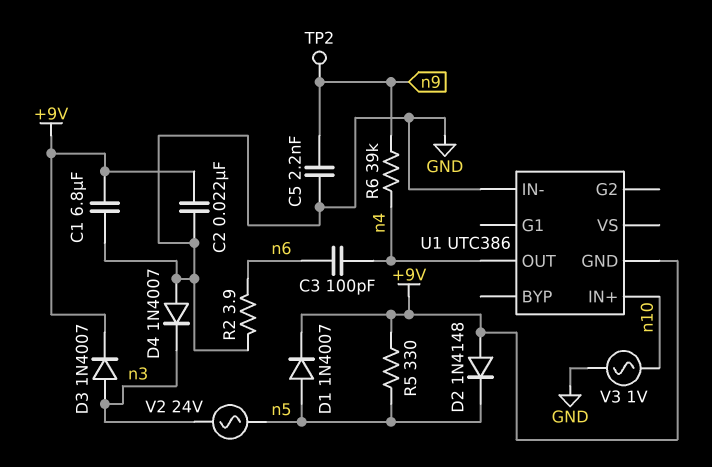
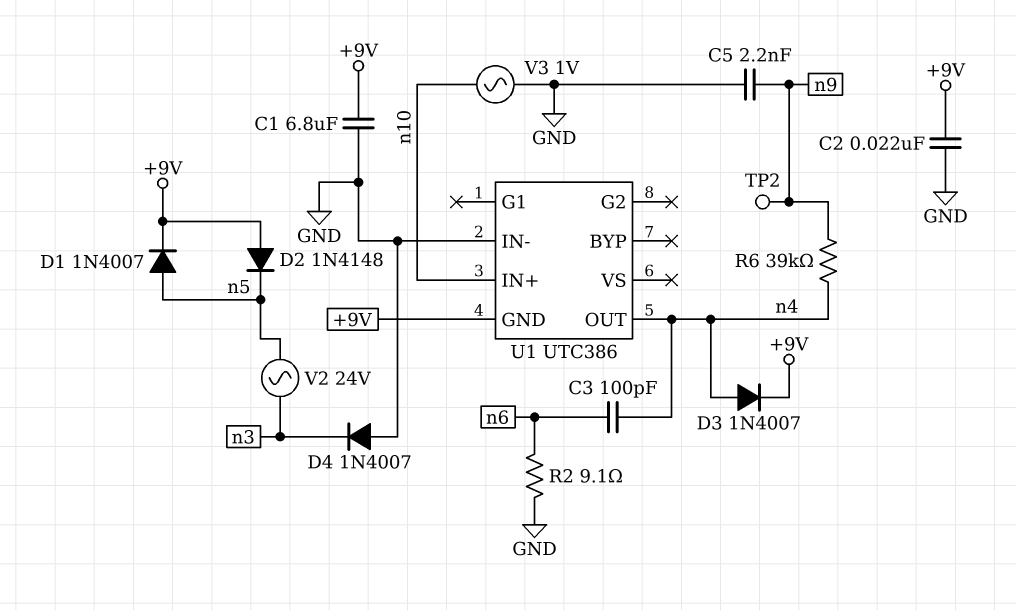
D3: diode 1N4007 (A n3, K +9V) -> diode 1N4007 (A n4, K +9V)
R2: 3.9 (GND, n6) -> 9.1 (GND, n6)
R5: 330 (+9V, n5) -> none

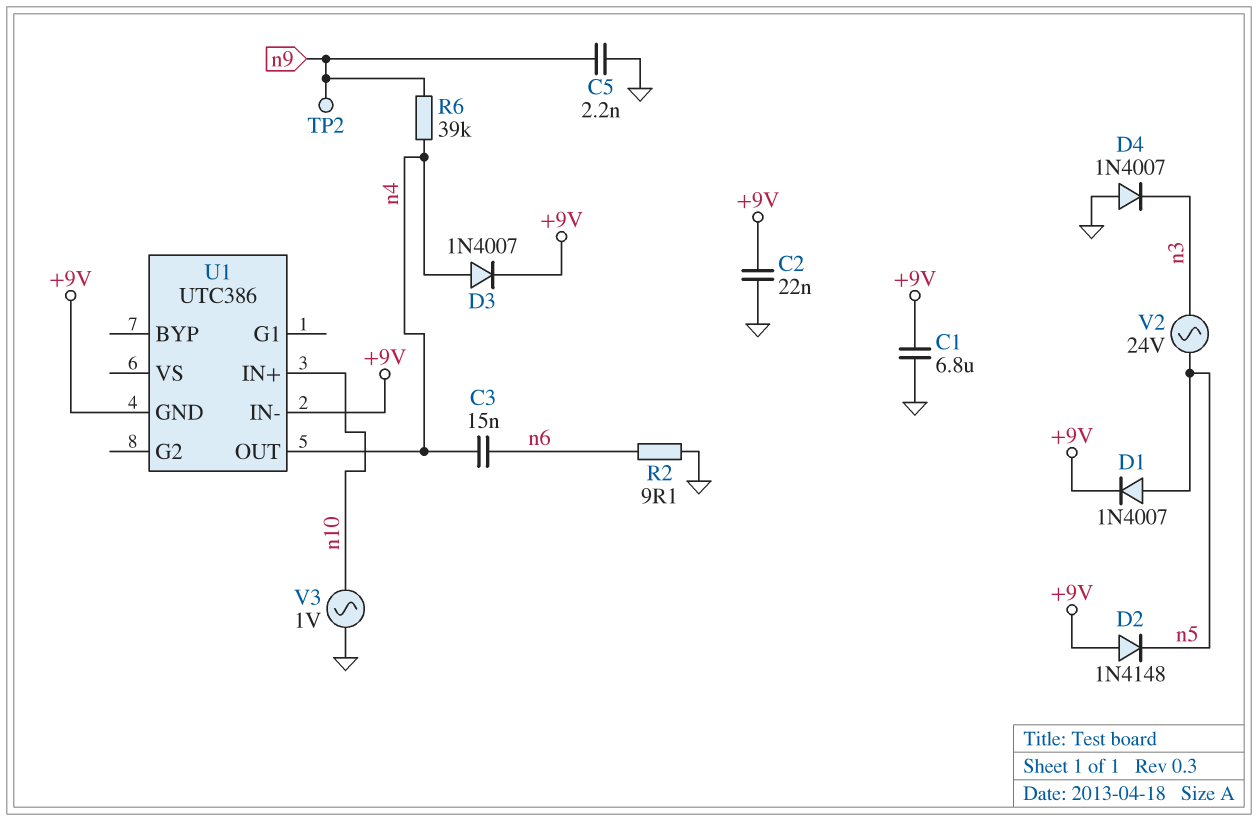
C3: 100pF (n4, n6) -> 15nF (n4, n6)
U1 pin IN-: GND -> +9V

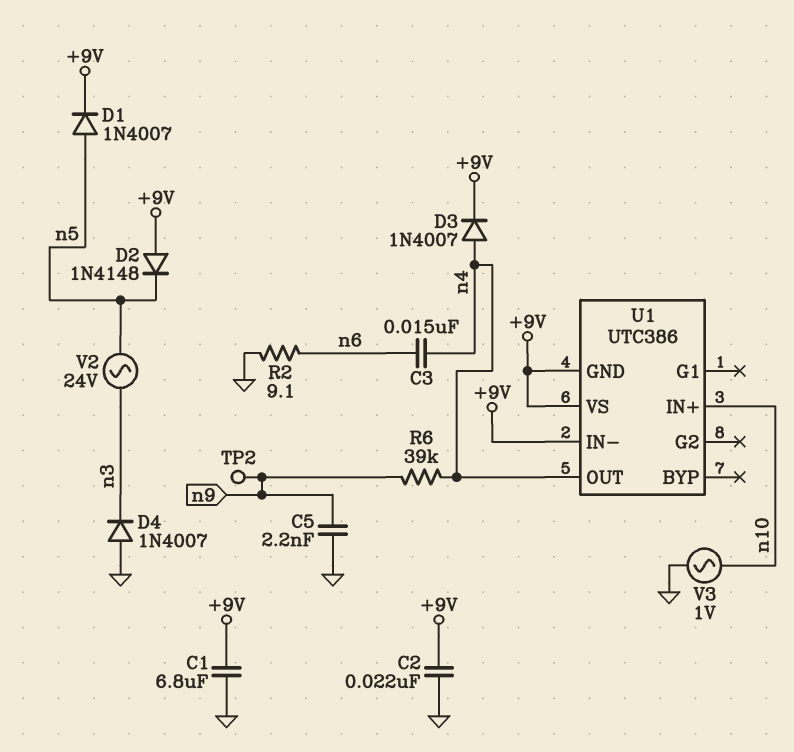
U1 pin VS: none -> +9V

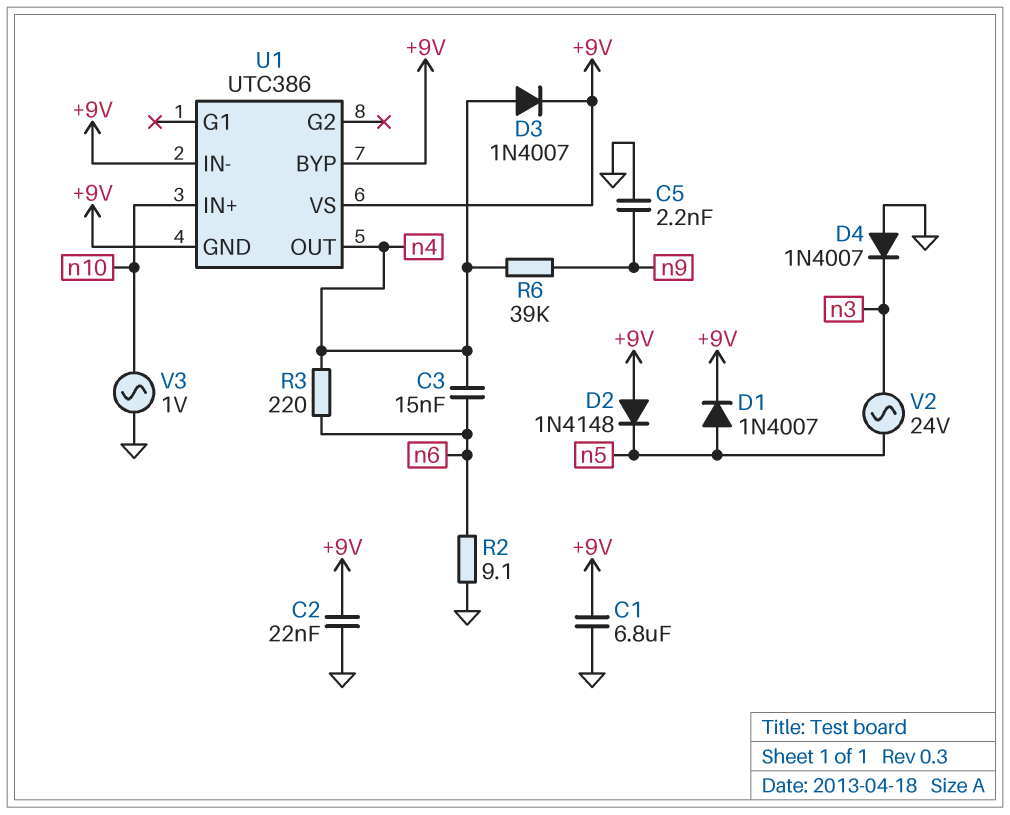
R3: none -> 220 (n4, n6)
TP2: test point (n9) -> none
U1 pin BYP: none -> +9V

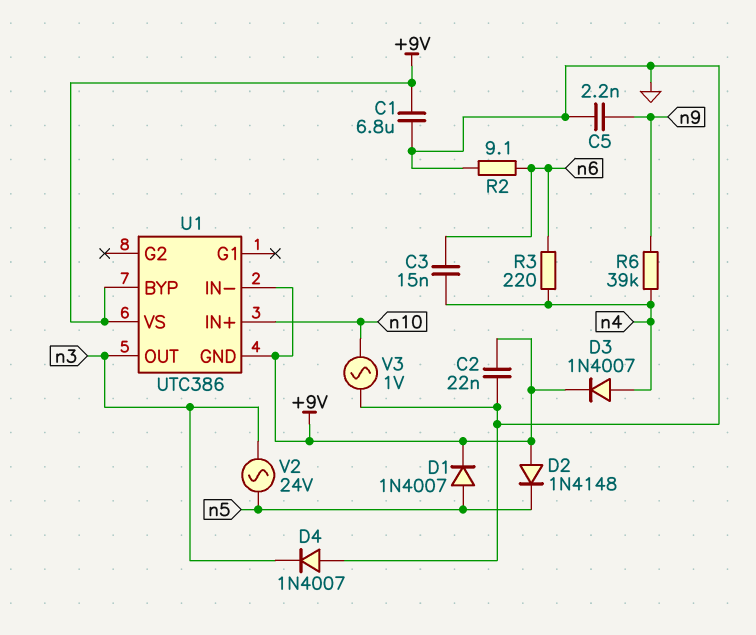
U1 pin OUT: n4 -> n3

